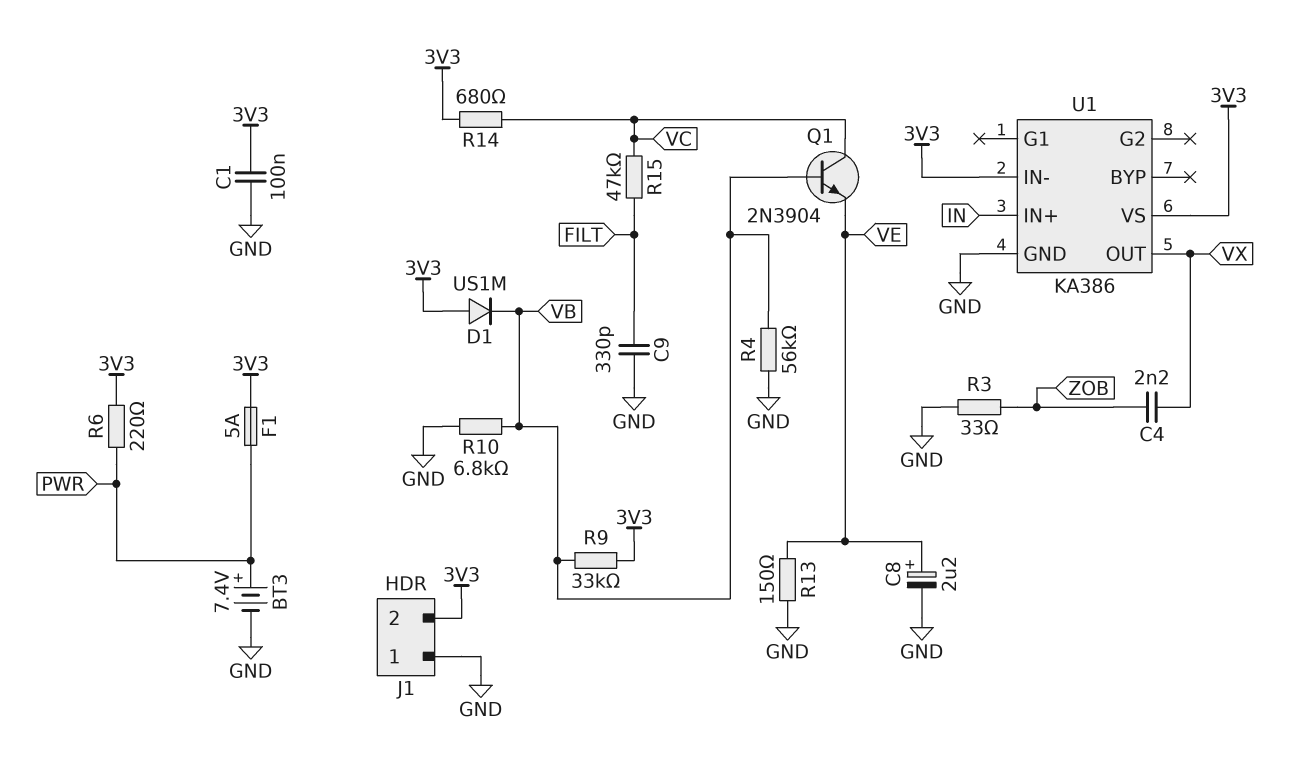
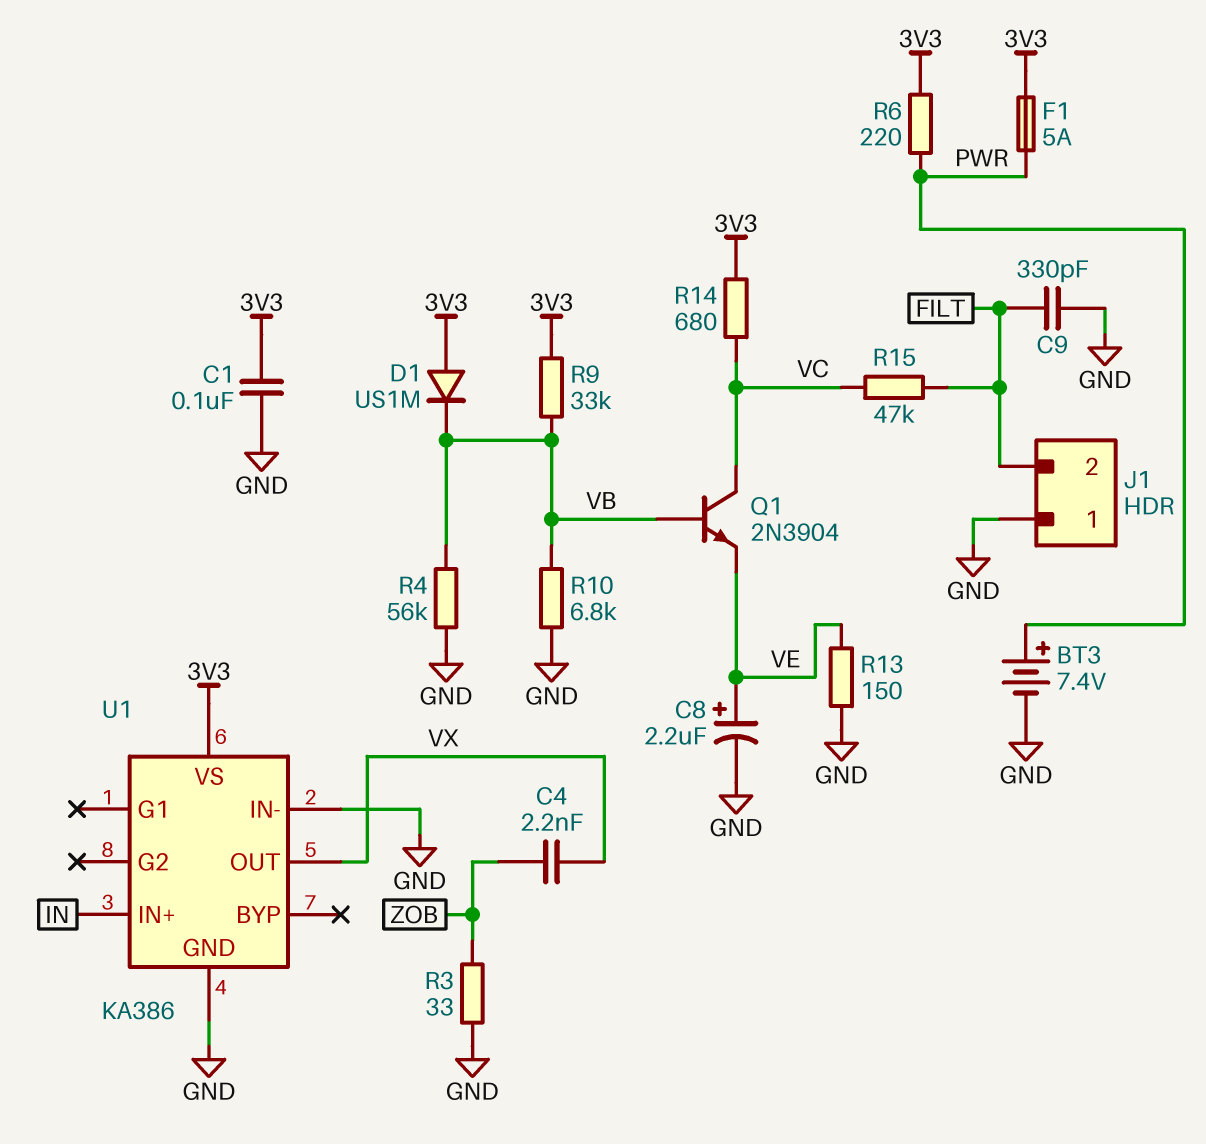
J1 pin 2: 3V3 -> FILT
U1 pin IN-: 3V3 -> GND

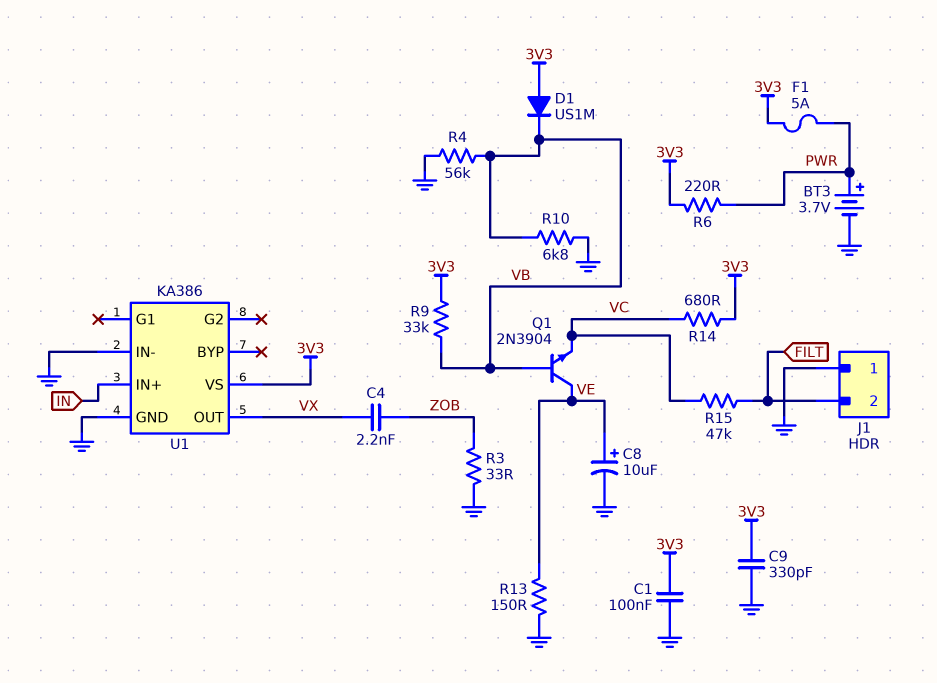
BT3: 7.4V (plus PWR, minus GND) -> 3.7V (plus PWR, minus GND)
C8: 2.2uF (plus VE, minus GND) -> 10uF (plus VE, minus GND)
C9: 330pF (FILT, GND) -> 330pF (3V3, GND)
Q1: NPN 2N3904 (B VB, C VC, E VE) -> NPN 2N3904 (B VB, C VE, E VC)

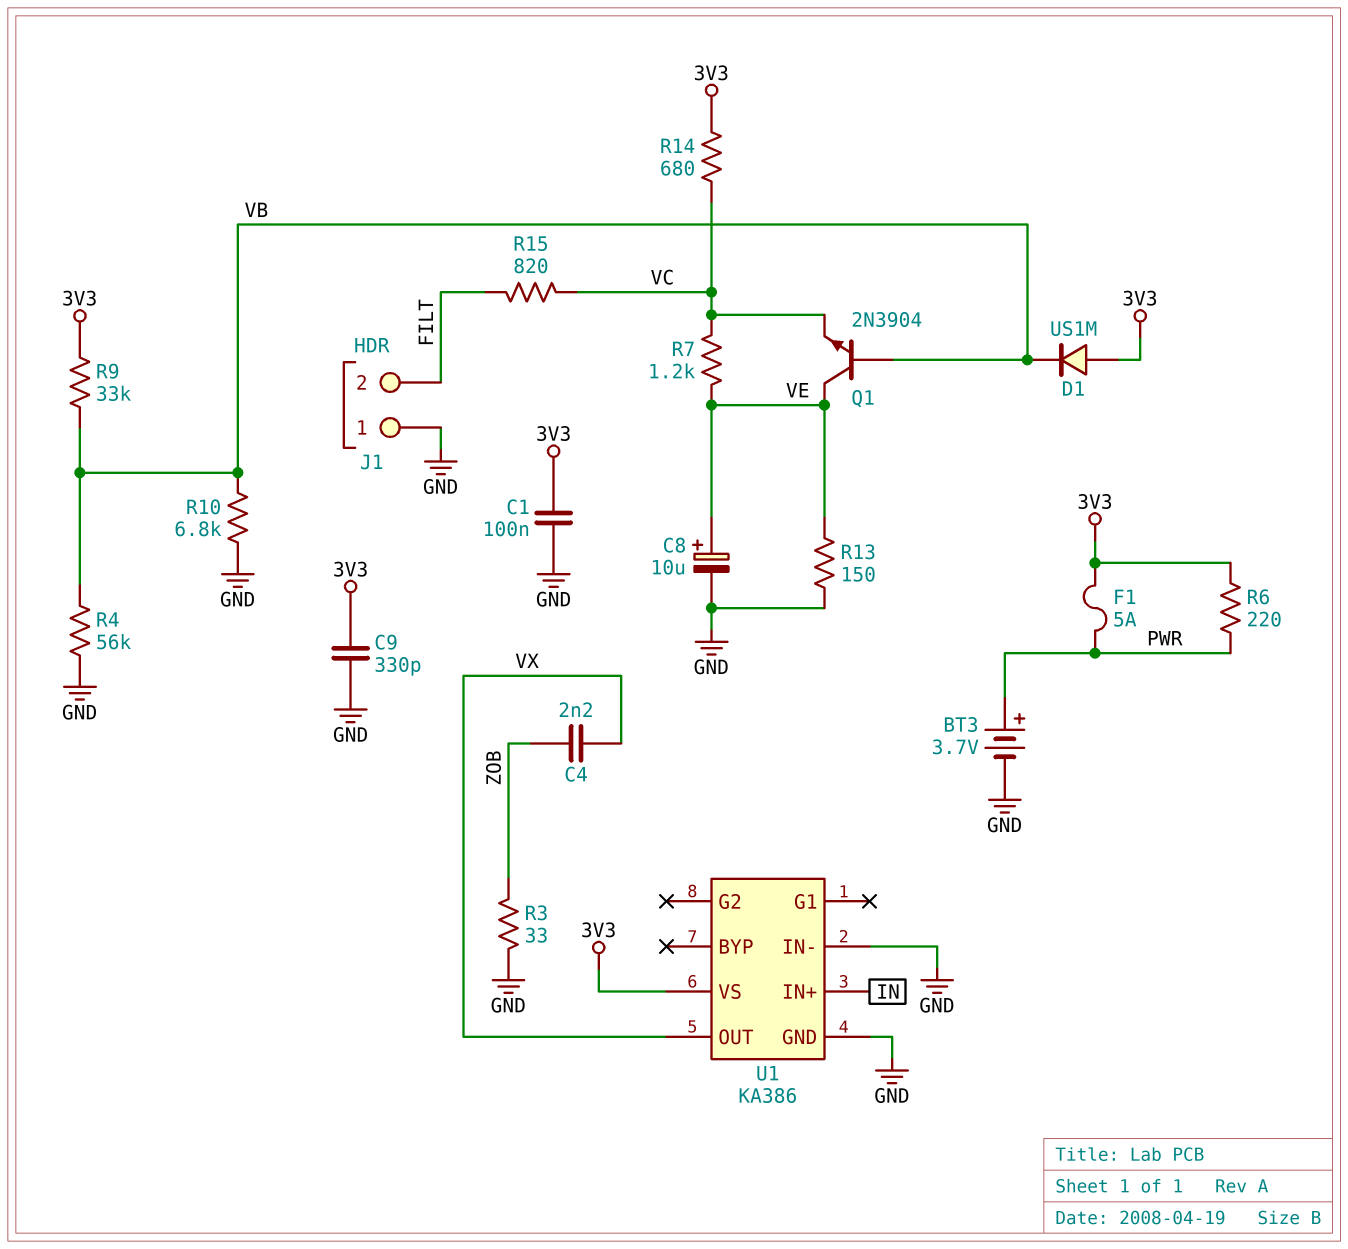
R7: none -> 1.2k (VC, VE)
R15: 47k (FILT, VC) -> 820 (FILT, VC)

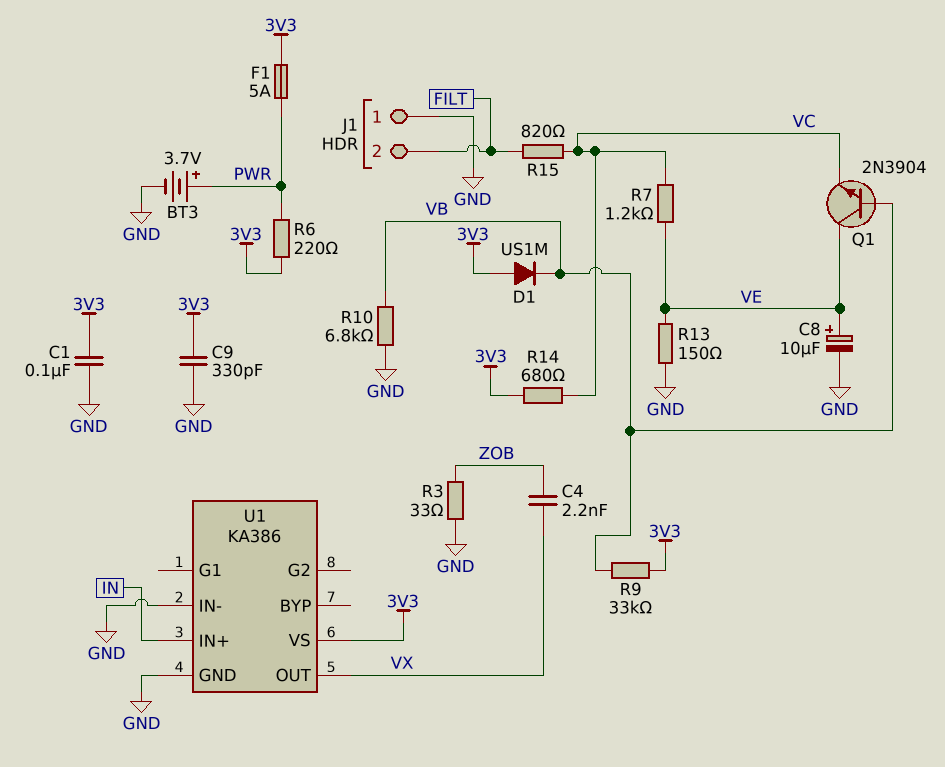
R4: 56k (GND, VB) -> none

